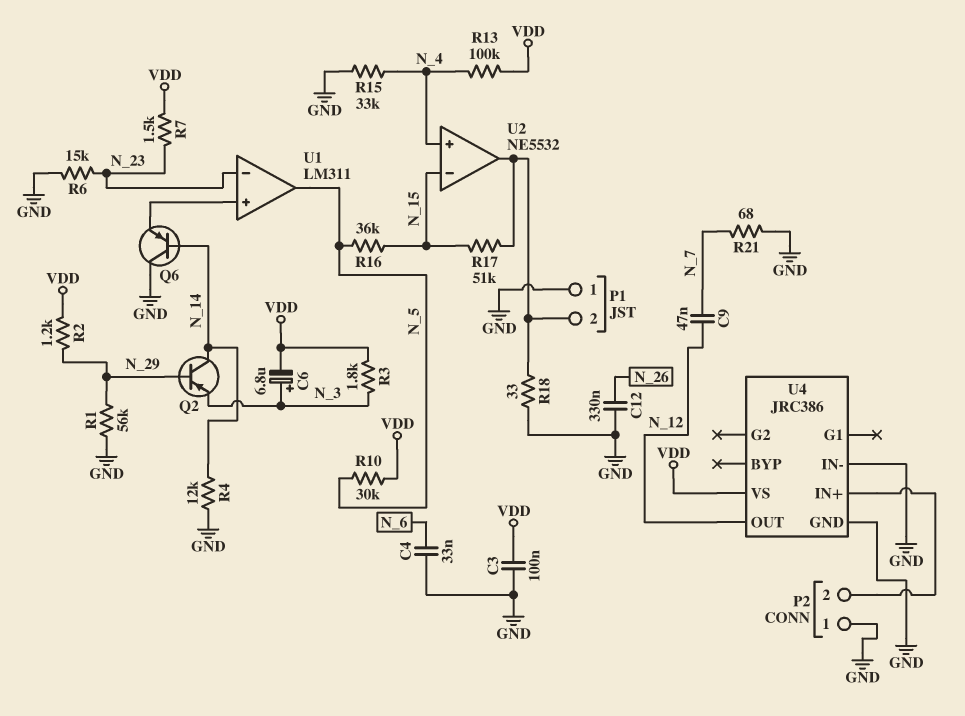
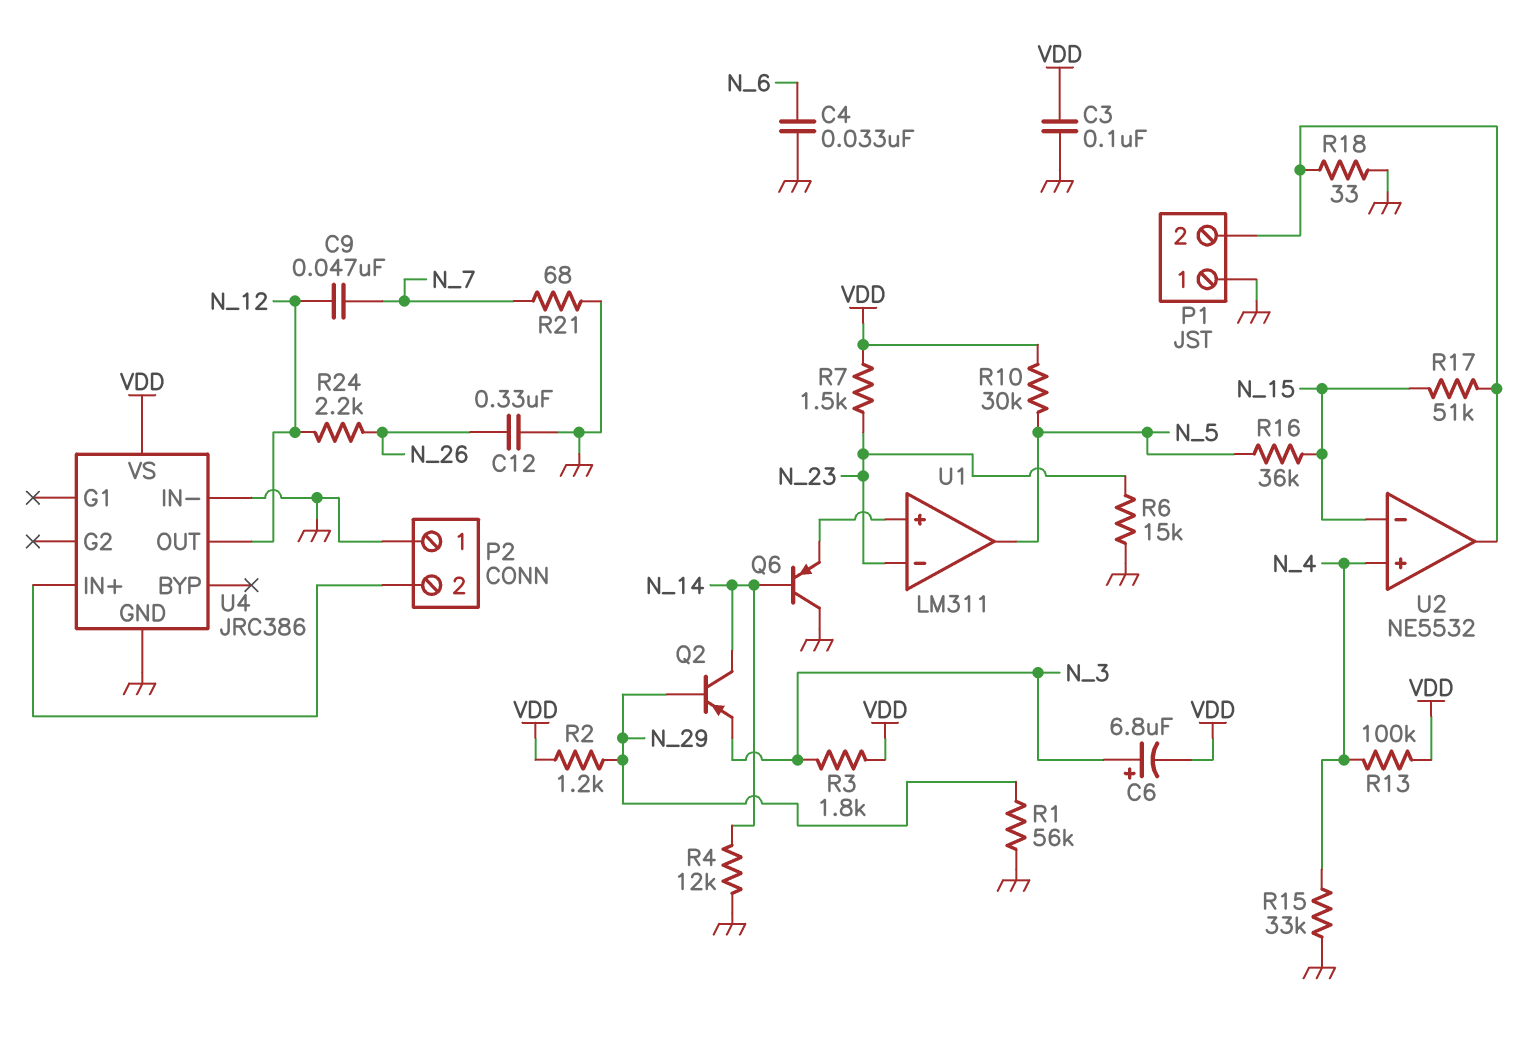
R24: none -> 2.2k (N_12, N_26)

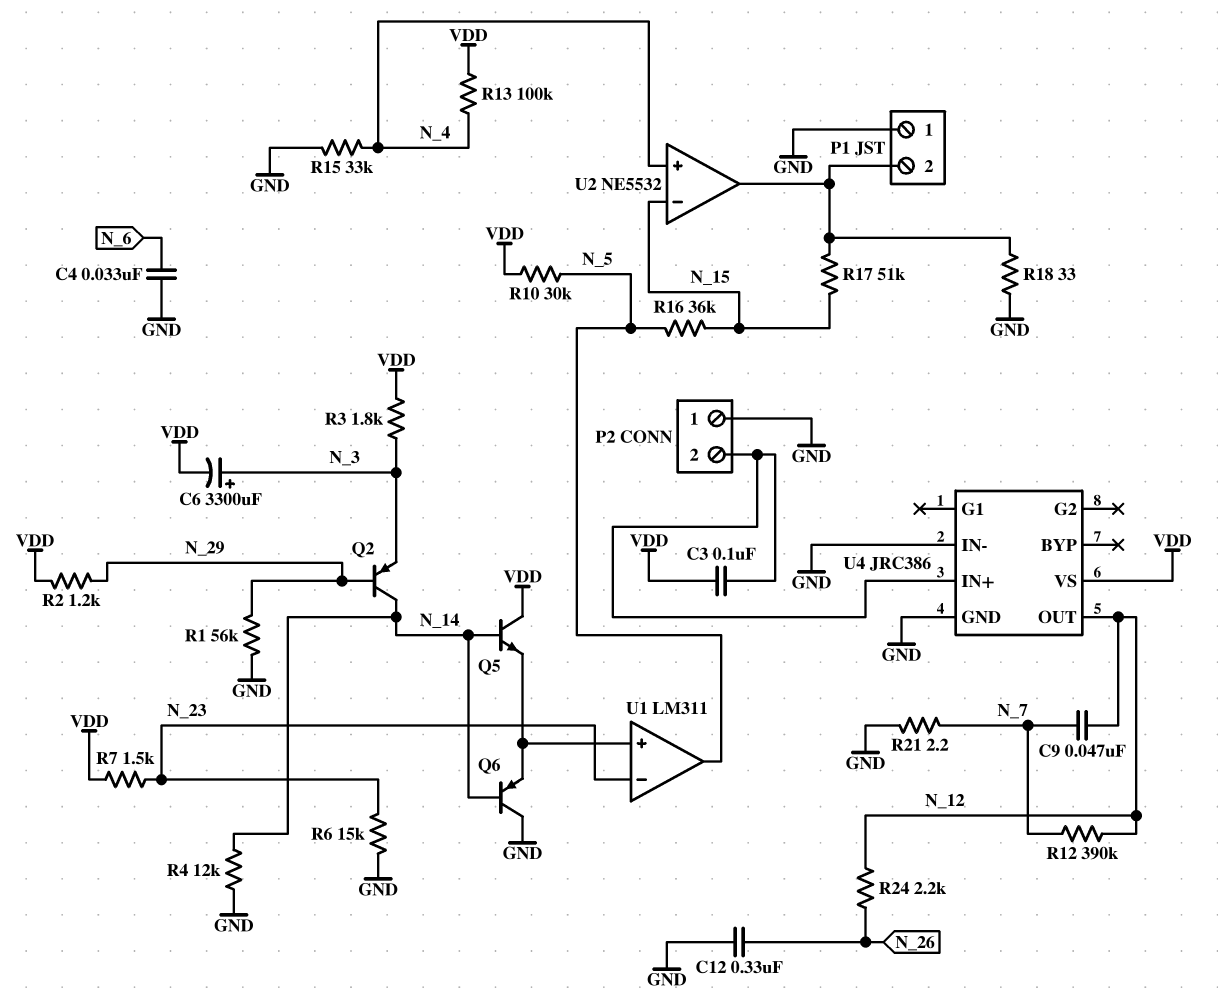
C3: 100nF (GND, VDD) -> 100nF (P2/2, VDD)
C6: 6.8uF (plus N_3, minus VDD) -> 3300uF (plus N_3, minus VDD)
Q5: none -> NPN (B N_14, C VDD, E U1/in+)
R12: none -> 390k (N_7, N_12)
R21: 68 (GND, N_7) -> 2.2 (GND, N_7)

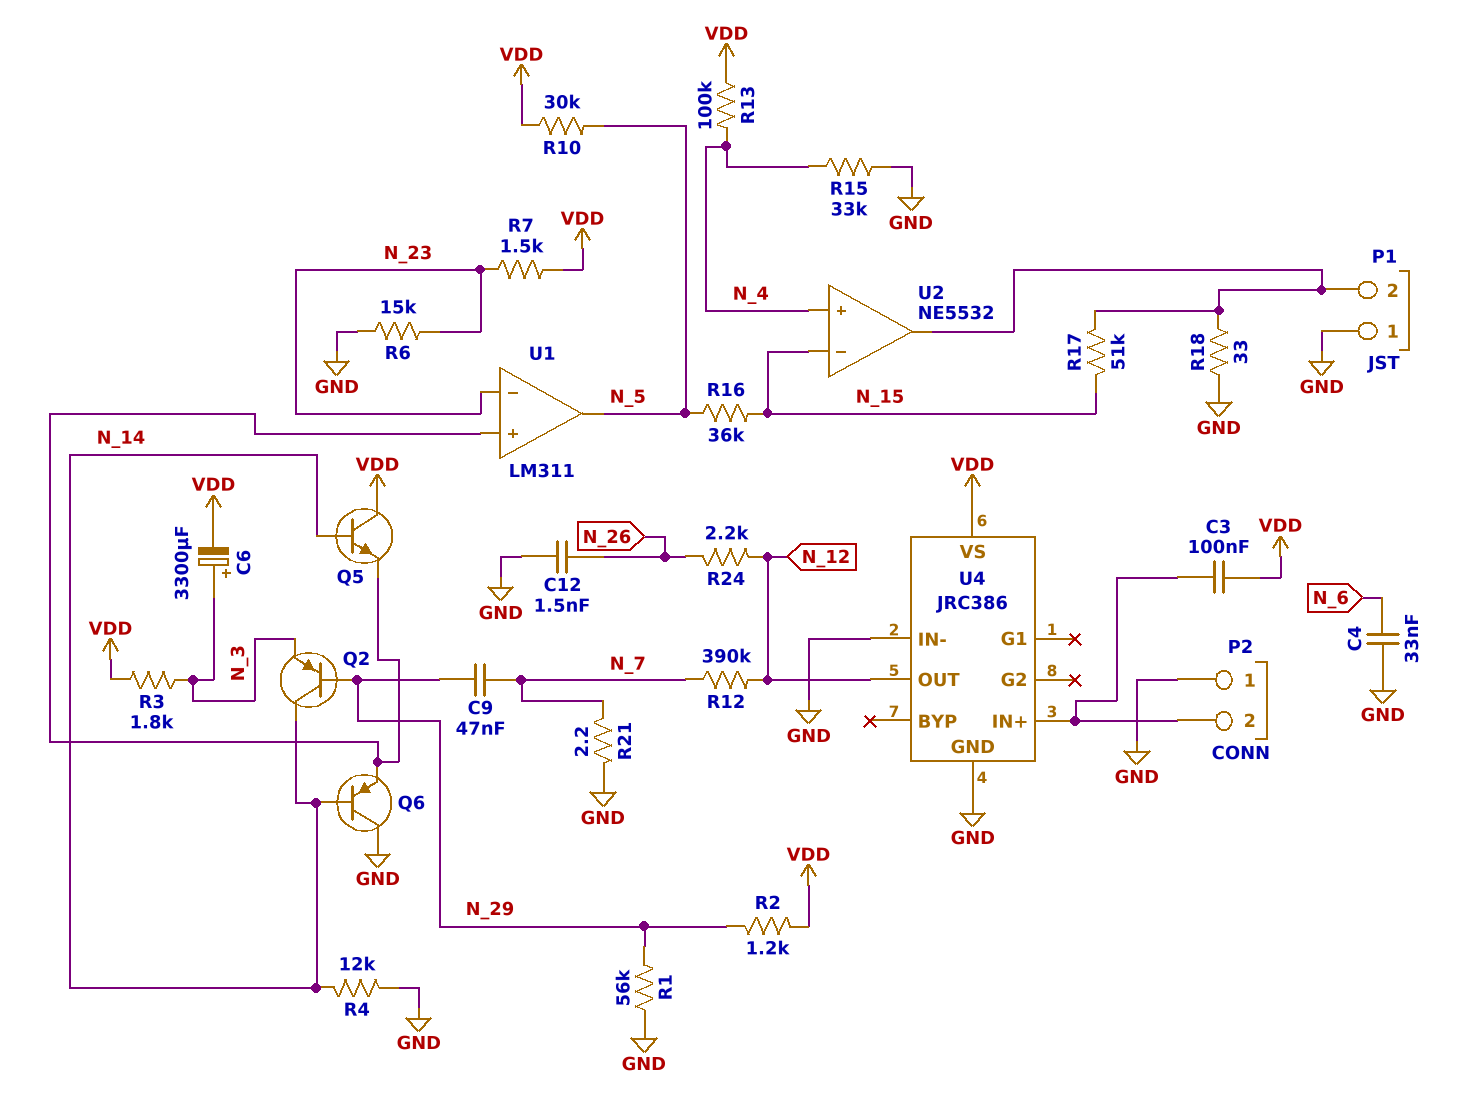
C9: 47nF (N_7, N_12) -> 47nF (N_7, N_29)
C12: 330nF (GND, N_26) -> 1.5nF (GND, N_26)

